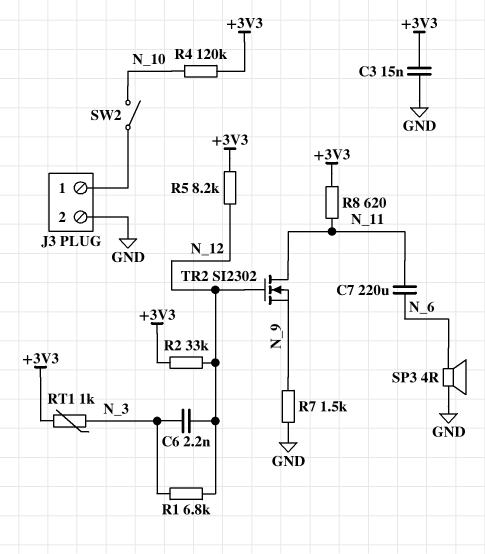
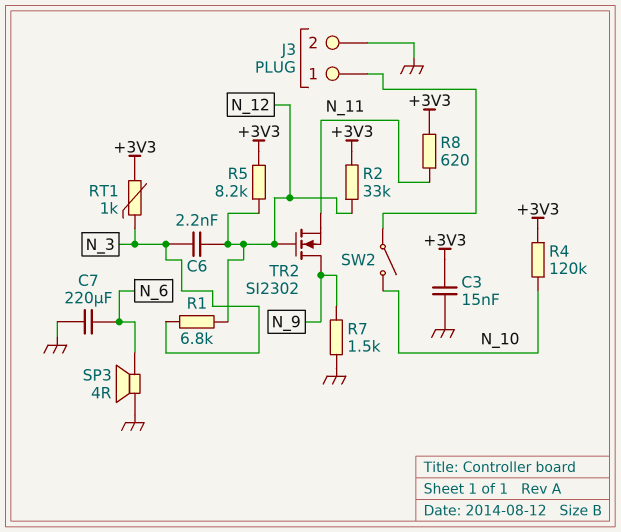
C7: 220uF (N_6, N_11) -> 220uF (GND, N_6)
TR2: NMOS SI2302 (G N_12, D N_11, S N_9) -> NMOS SI2302 (G N_12, D N_9, S N_11)

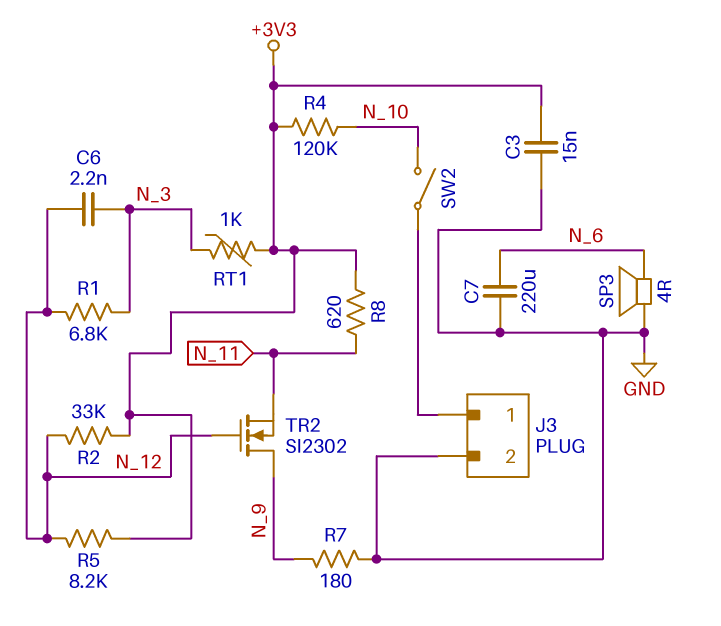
R7: 1.5k (GND, N_9) -> 180 (GND, N_9)

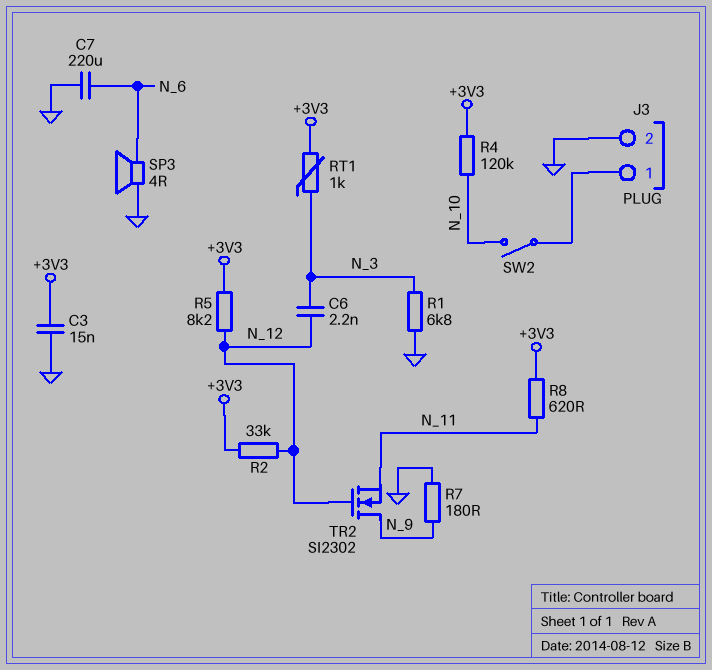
R1: 6.8k (N_3, N_12) -> 6.8k (GND, N_3)

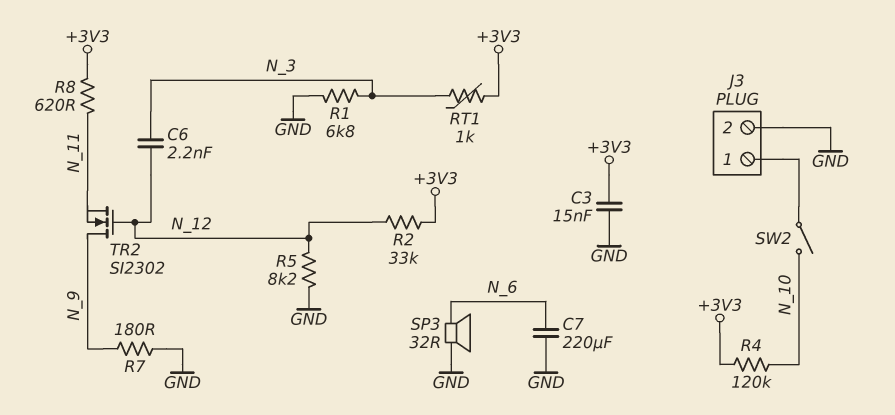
R5: 8.2k (+3V3, N_12) -> 8.2k (GND, N_12)
SP3: speaker 4R (GND, N_6) -> speaker 32R (GND, N_6)

